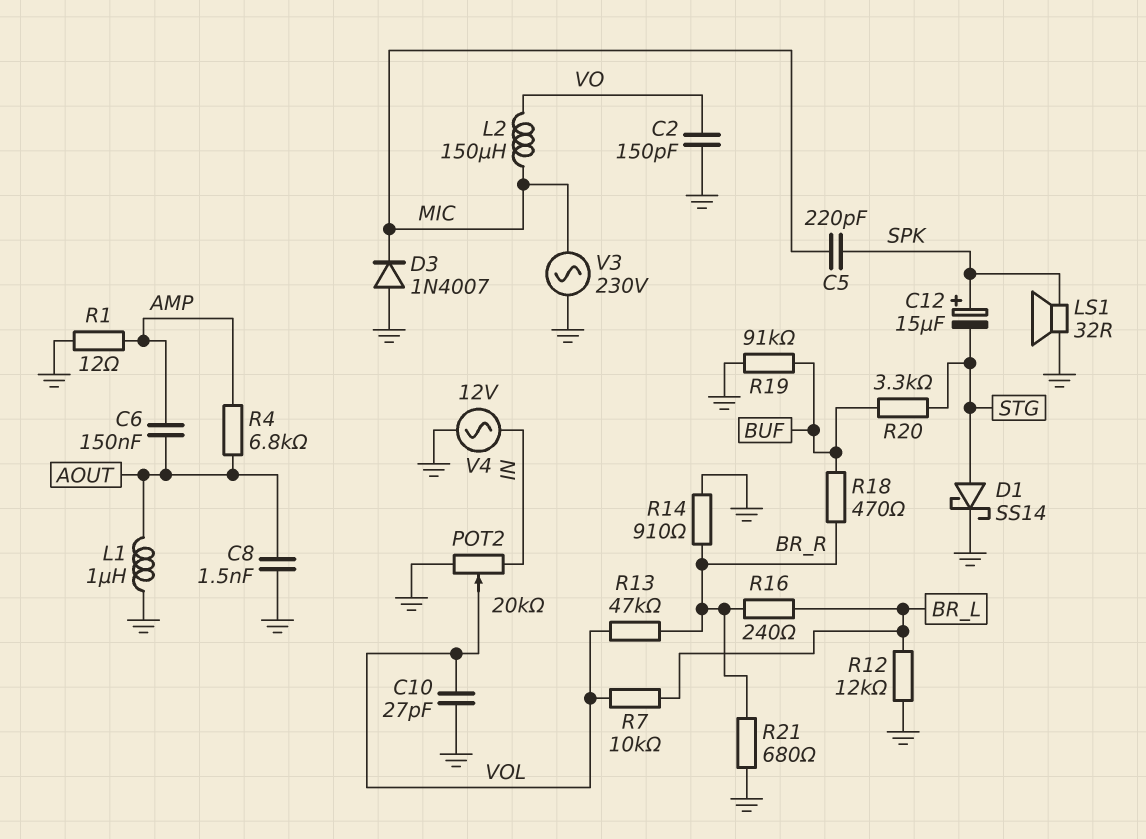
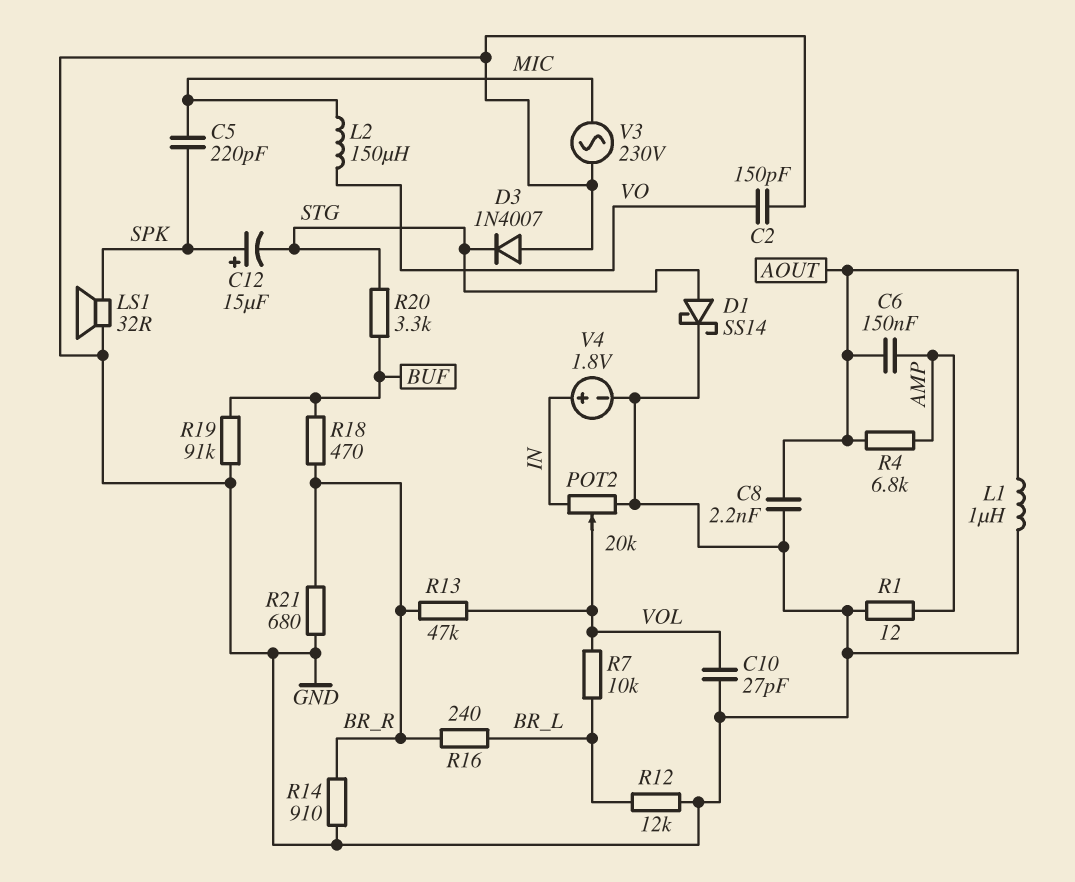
C8: 1.5nF (AOUT, GND) -> 2.2nF (AOUT, GND)
D3: diode 1N4007 (A GND, K MIC) -> diode 1N4007 (A GND, K STG)
V4: AC 12V (GND, IN) -> 1.8V (plus IN, minus GND)

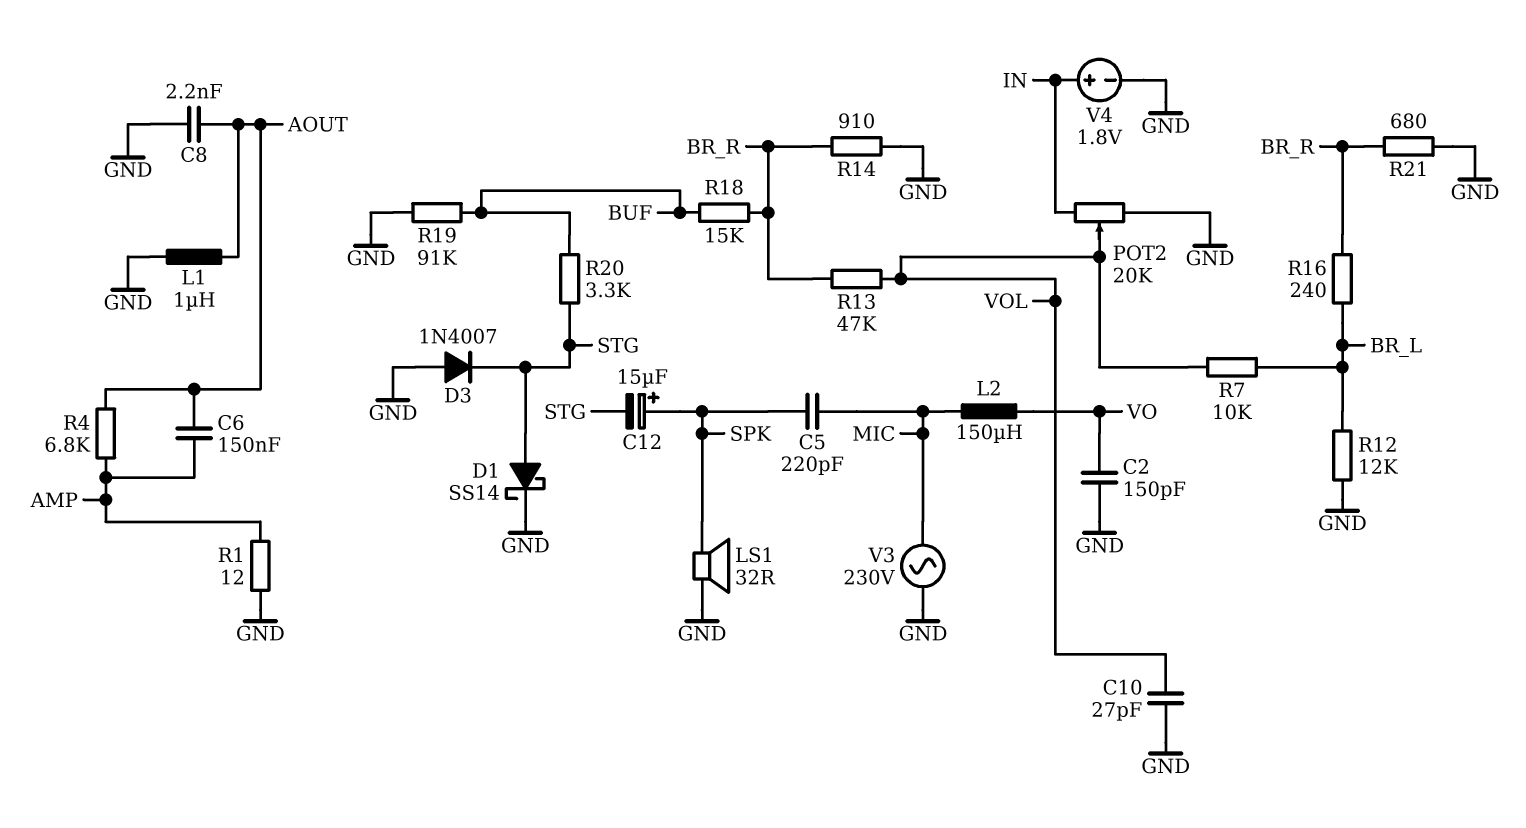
R18: 470 (BR_R, BUF) -> 15k (BR_R, BUF)

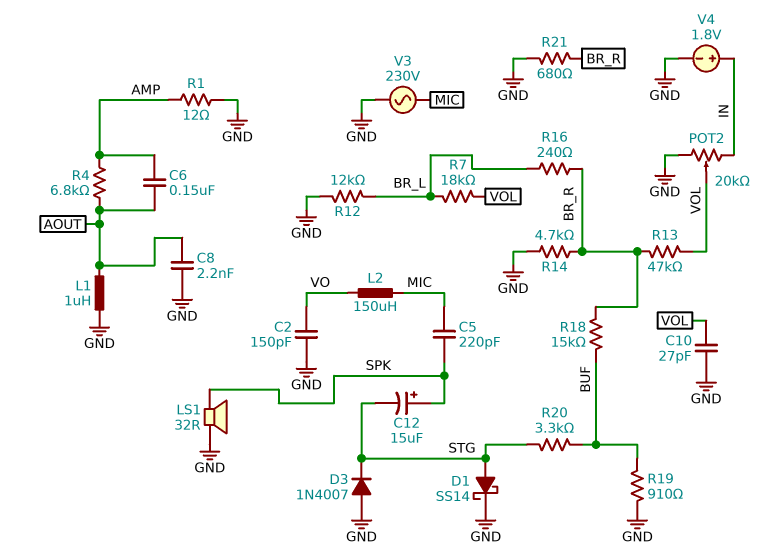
R7: 10k (BR_L, VOL) -> 18k (BR_L, VOL)
R14: 910 (BR_R, GND) -> 4.7k (BR_R, GND)
R19: 91k (BUF, GND) -> 910 (BUF, GND)

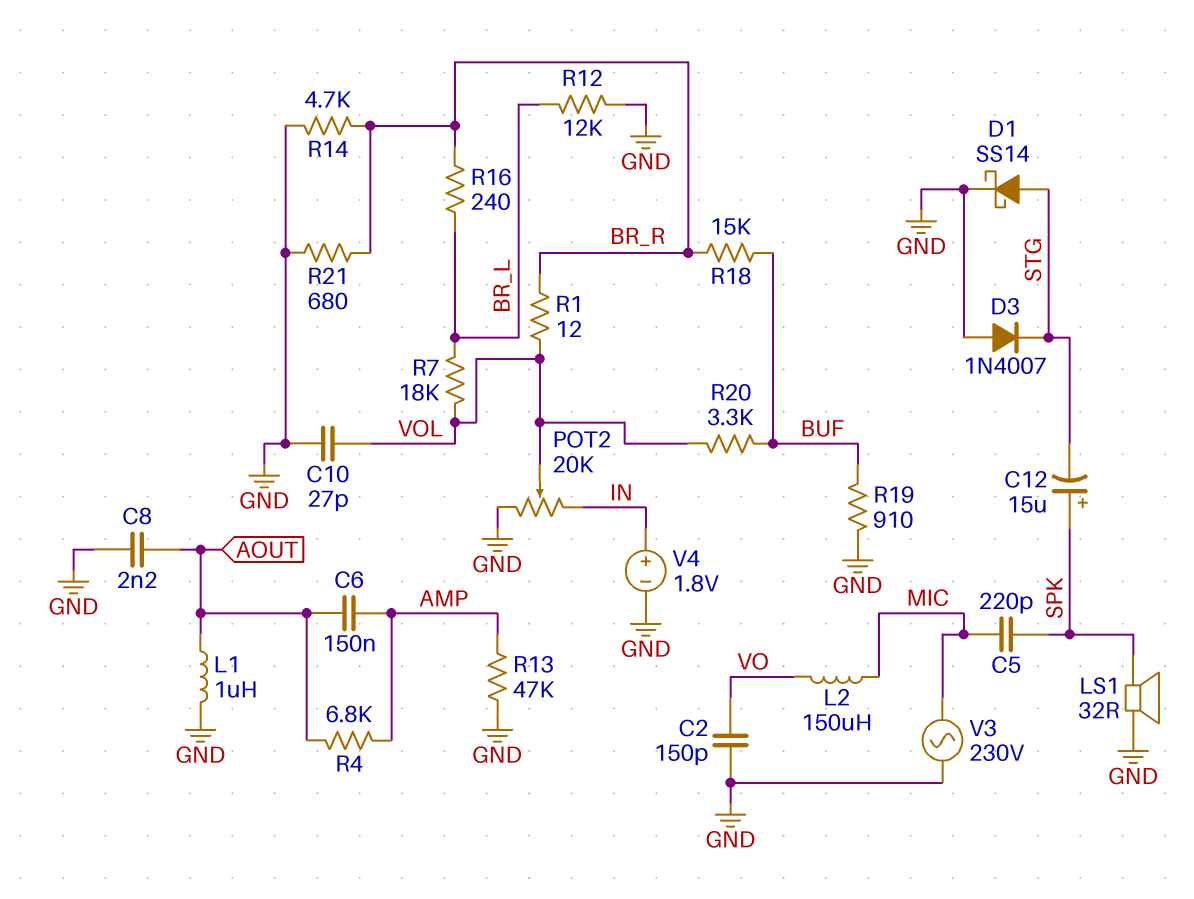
R1: 12 (AMP, GND) -> 12 (BR_R, VOL)
R13: 47k (BR_R, VOL) -> 47k (AMP, GND)
R20: 3.3k (BUF, STG) -> 3.3k (BUF, VOL)

